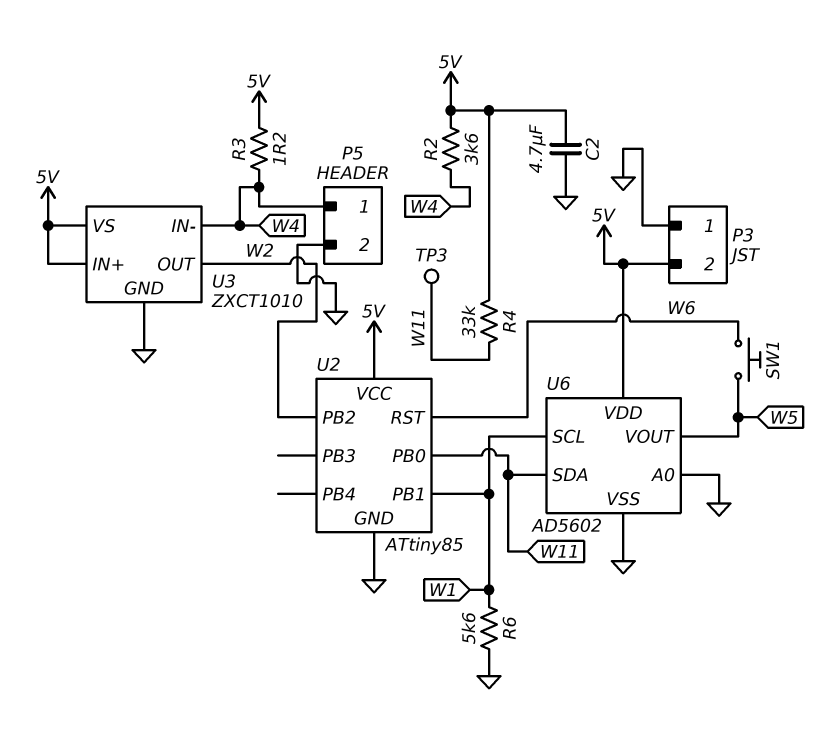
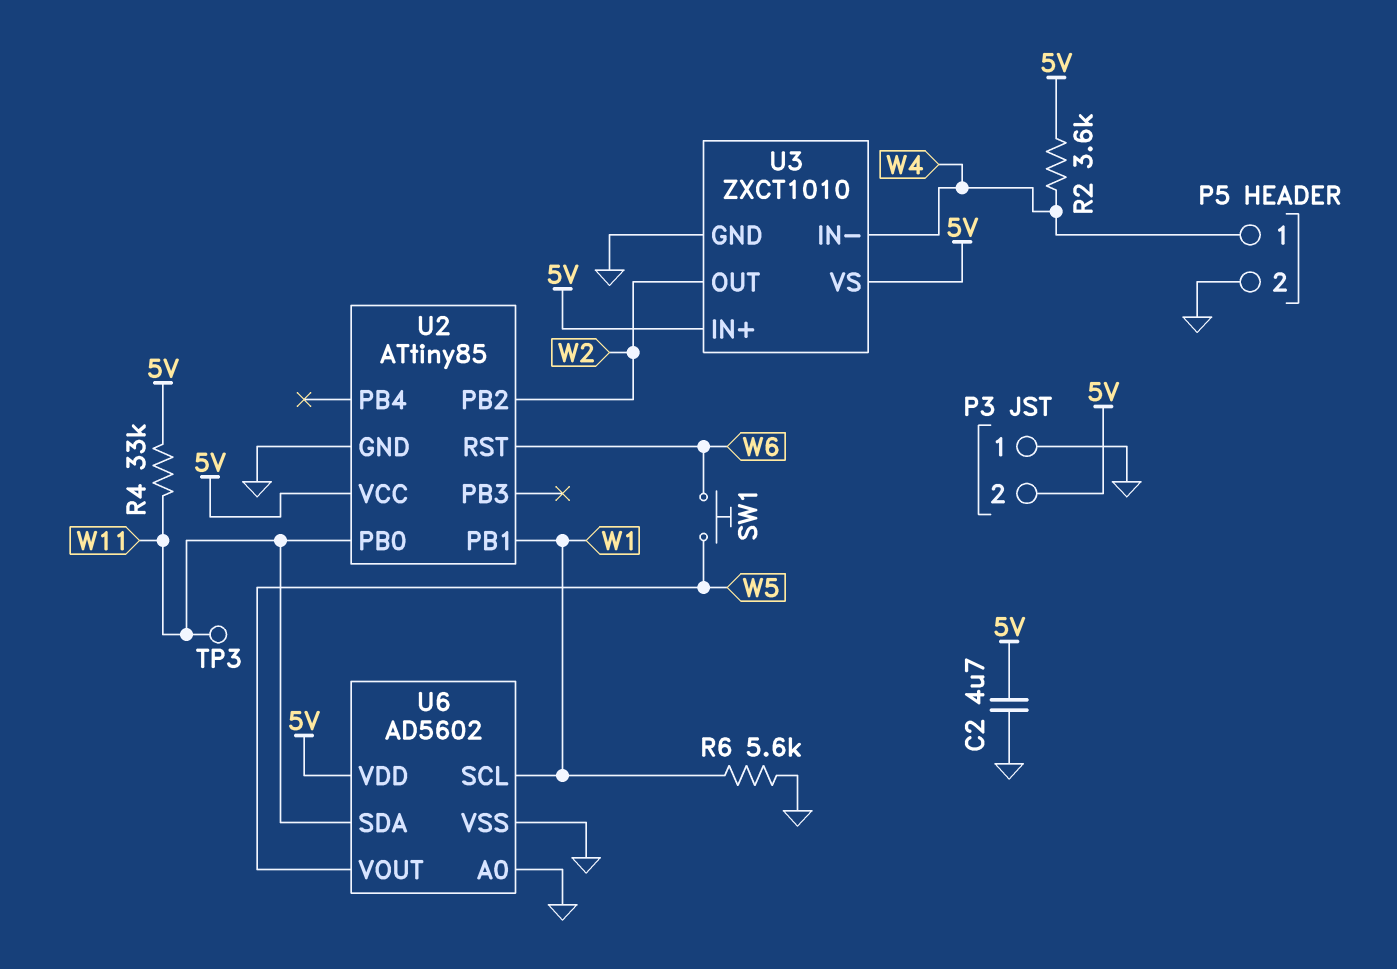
R3: 1.2 (5V, W4) -> none

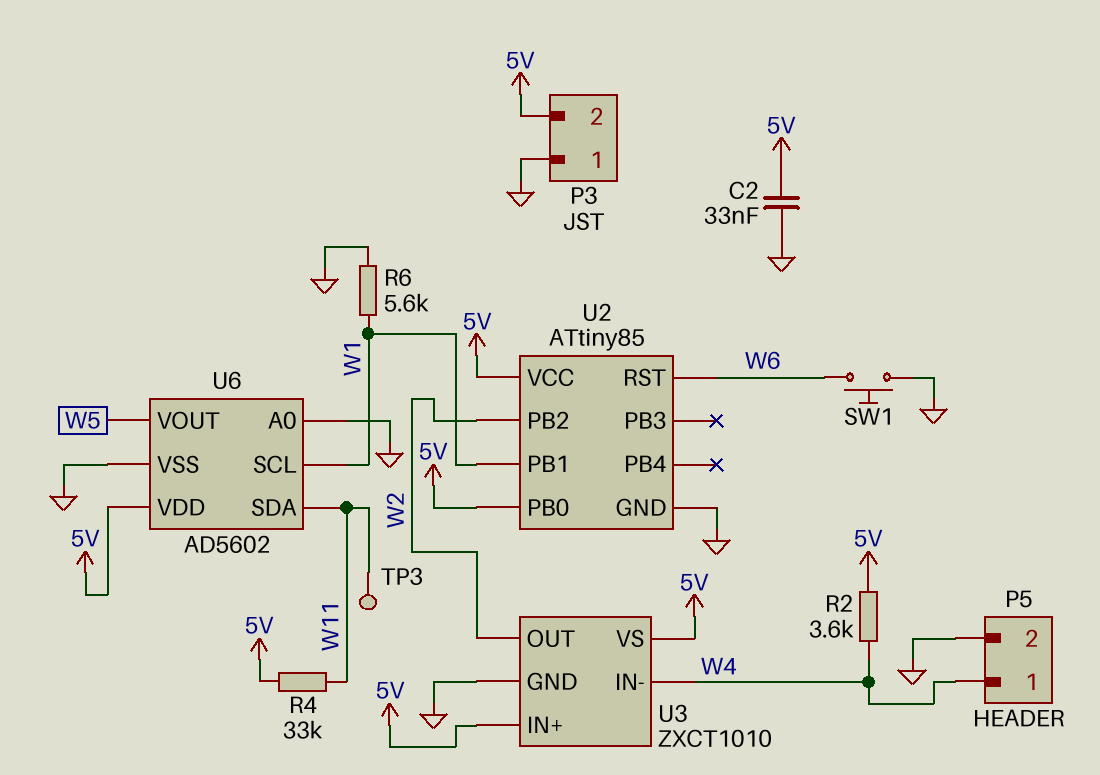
C2: 4.7uF (5V, GND) -> 33nF (5V, GND)
SW1: button (W5, W6) -> button (GND, W6)
U2 pin PB0: W11 -> 5V

